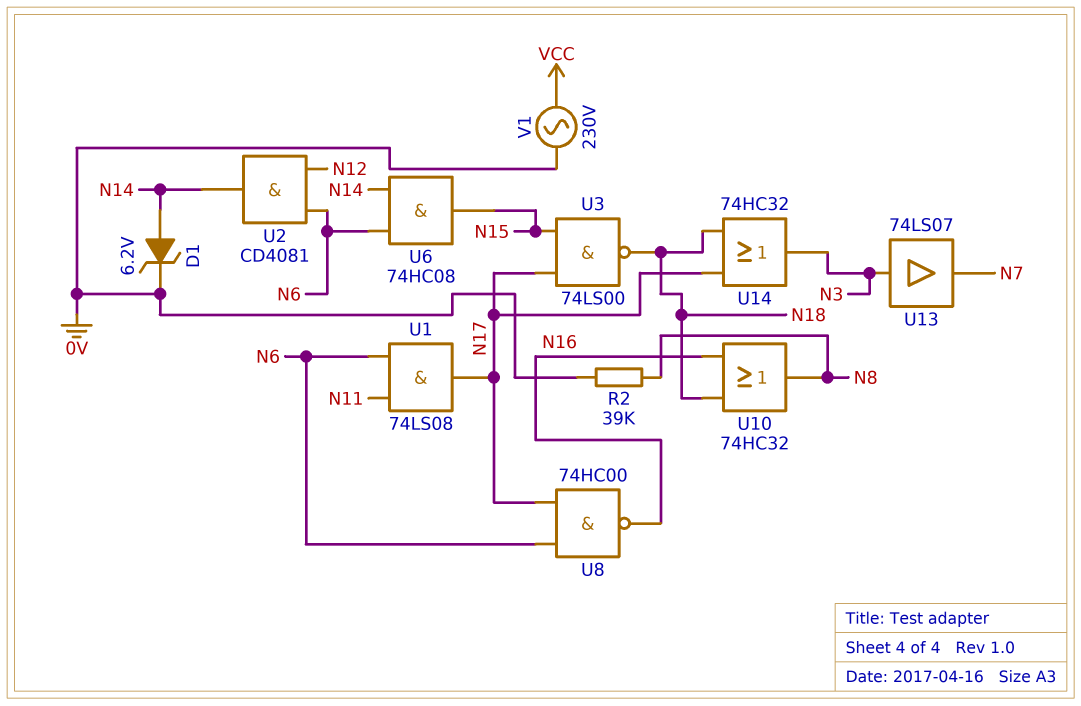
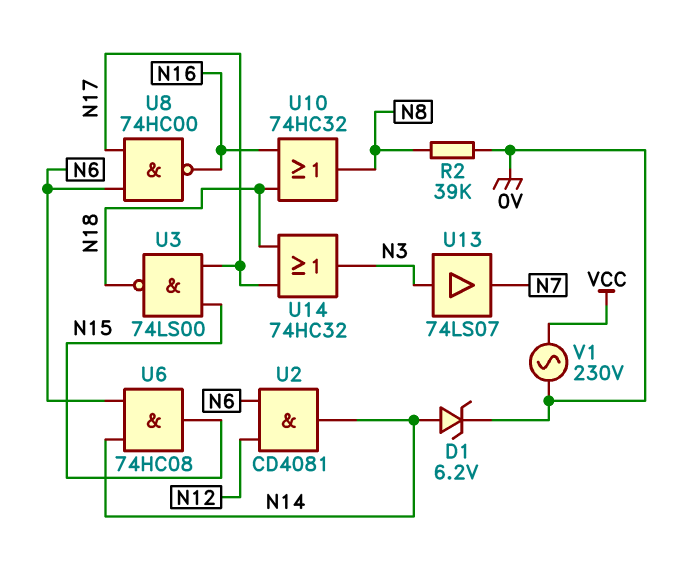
U1: AND 74LS08 (in N6, in N11, out N17) -> none

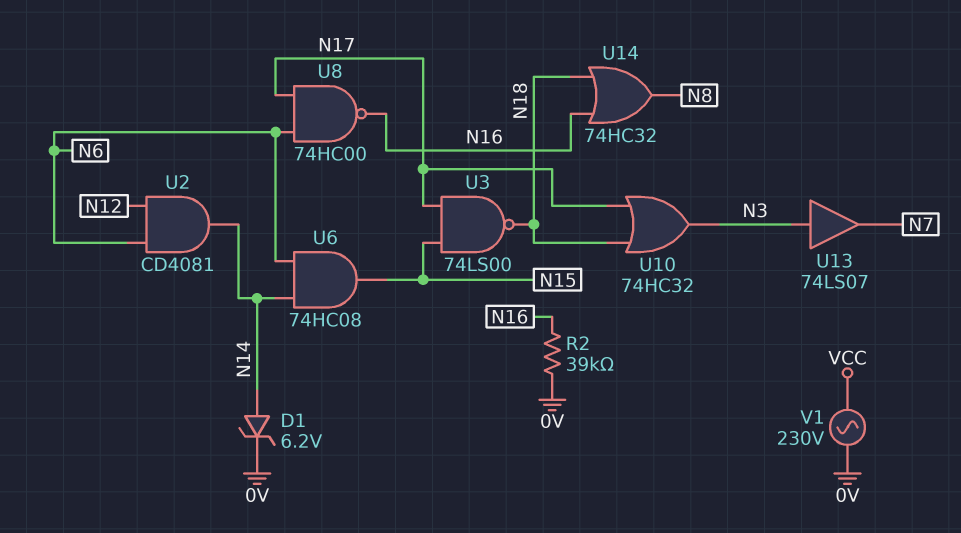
R2: 39k (0V, N8) -> 39k (0V, N16)
U10: OR 74HC32 (in N16, in N18, out N8) -> OR 74HC32 (in N17, in N18, out N3)
U14: OR 74HC32 (in N17, in N18, out N3) -> OR 74HC32 (in N16, in N18, out N8)

